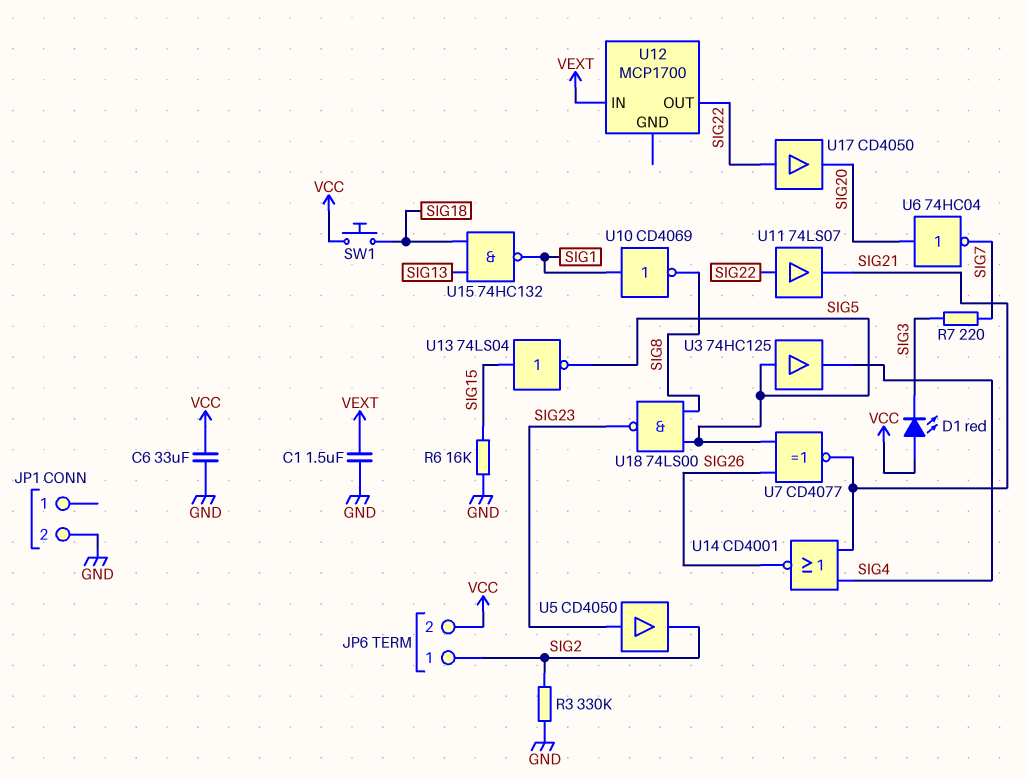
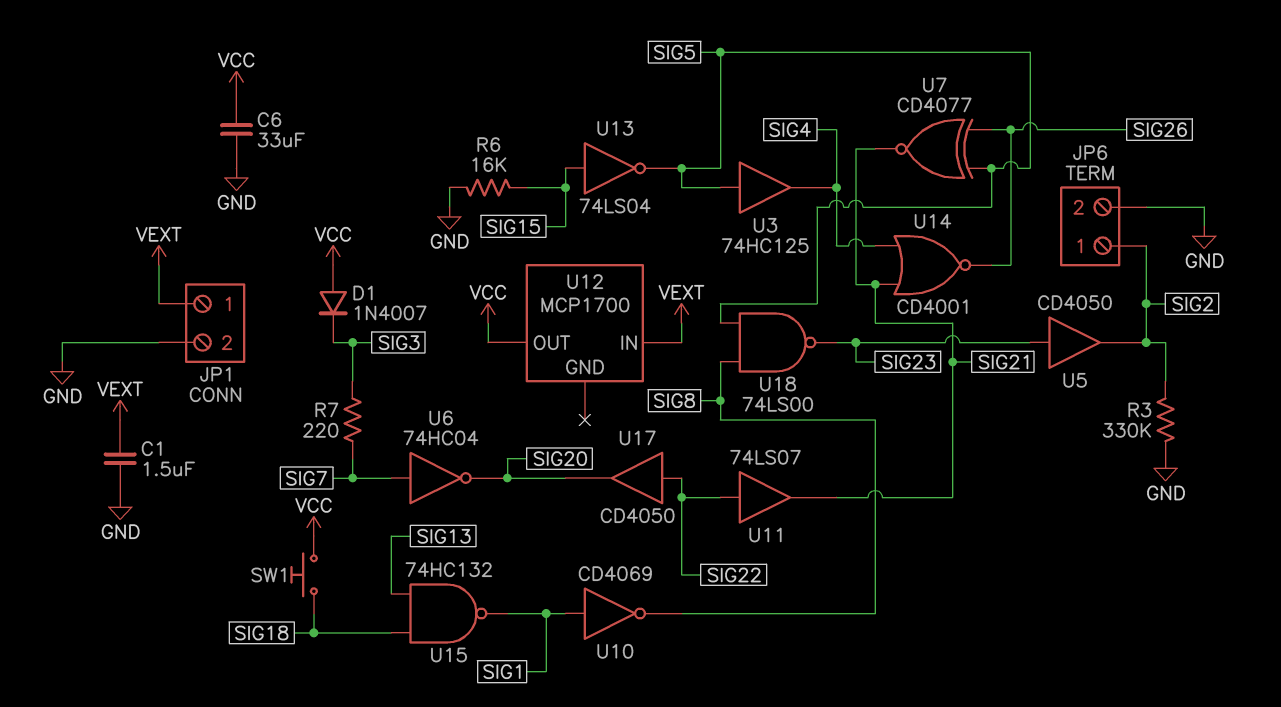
D1: LED red (A VCC, K SIG3) -> diode 1N4007 (A VCC, K SIG3)
JP1 pin 1: none -> VEXT
JP6 pin 2: VCC -> GND
U6: NOT 74HC04 (in SIG20, out SIG7) -> NOT 74HC04 (in SIG7, out SIG20)
U12 pin OUT: SIG22 -> VCC

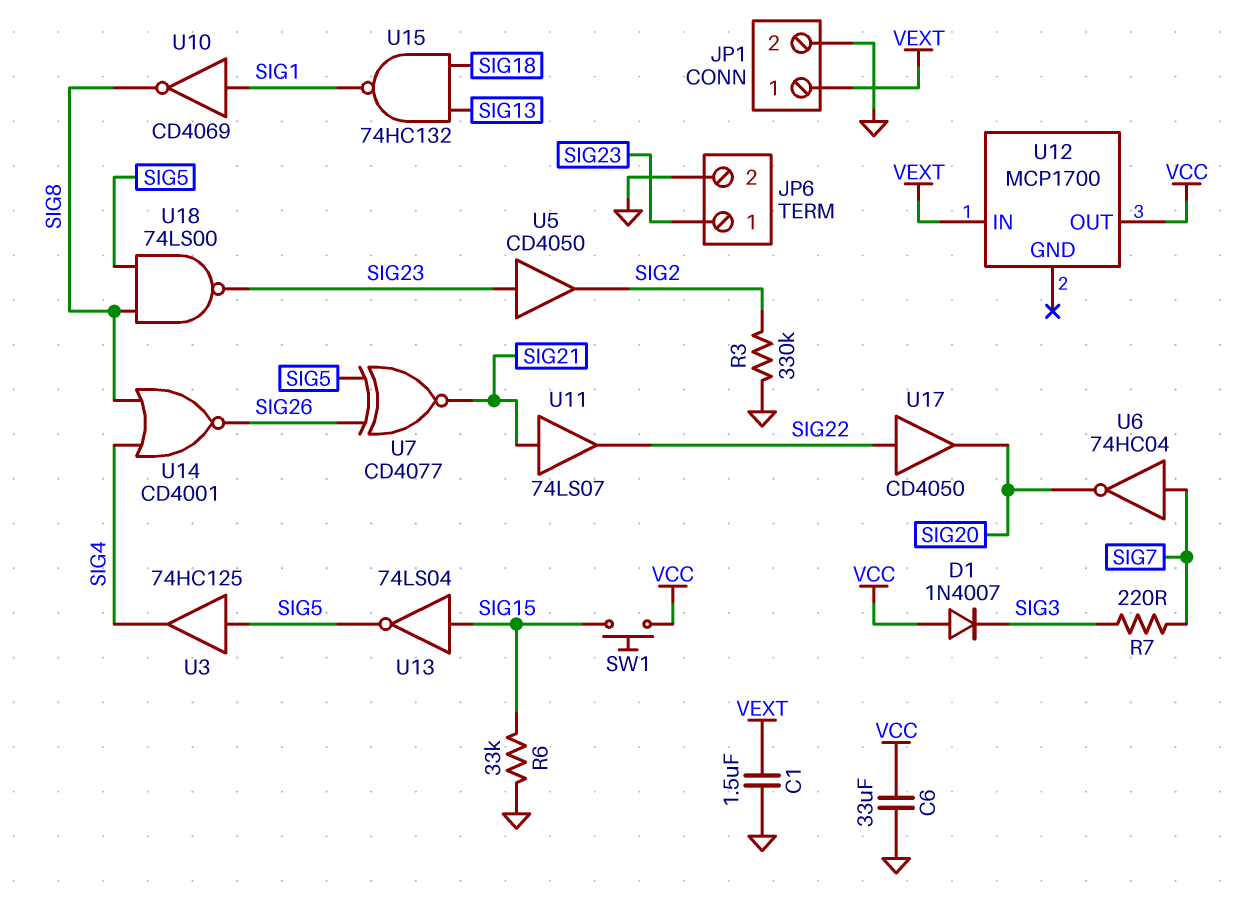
JP6 pin 1: SIG2 -> SIG23
R6: 16k (GND, SIG15) -> 33k (GND, SIG15)
SW1: button (SIG18, VCC) -> button (SIG15, VCC)
U11: buffer 74LS07 (in SIG22, out SIG21) -> buffer 74LS07 (in SIG21, out SIG22)
U14: NOR CD4001 (in SIG4, in SIG21, out SIG26) -> NOR CD4001 (in SIG4, in SIG8, out SIG26)

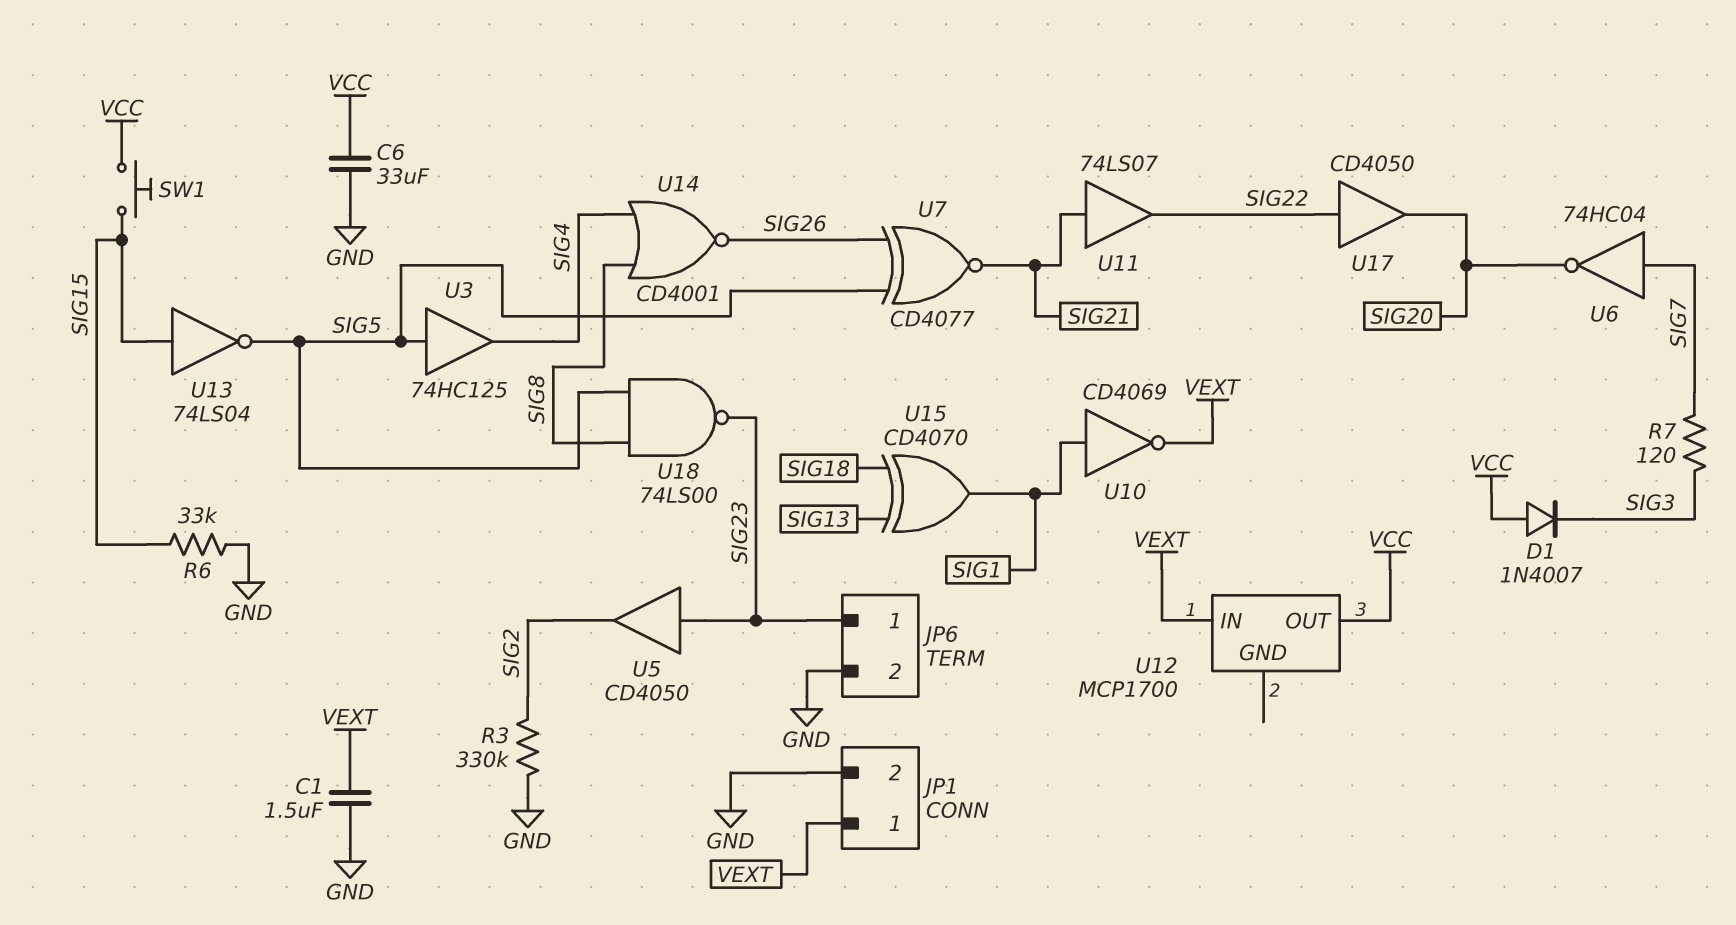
R7: 220 (SIG3, SIG7) -> 120 (SIG3, SIG7)
U10: NOT CD4069 (in SIG1, out SIG8) -> NOT CD4069 (in SIG1, out VEXT)
U15: NAND 74HC132 (in SIG13, in SIG18, out SIG1) -> XOR CD4070 (in SIG13, in SIG18, out SIG1)

